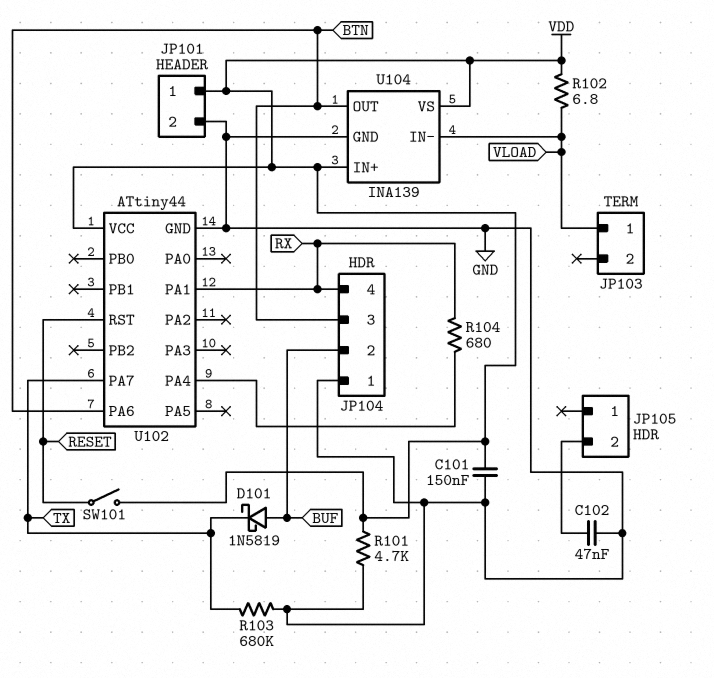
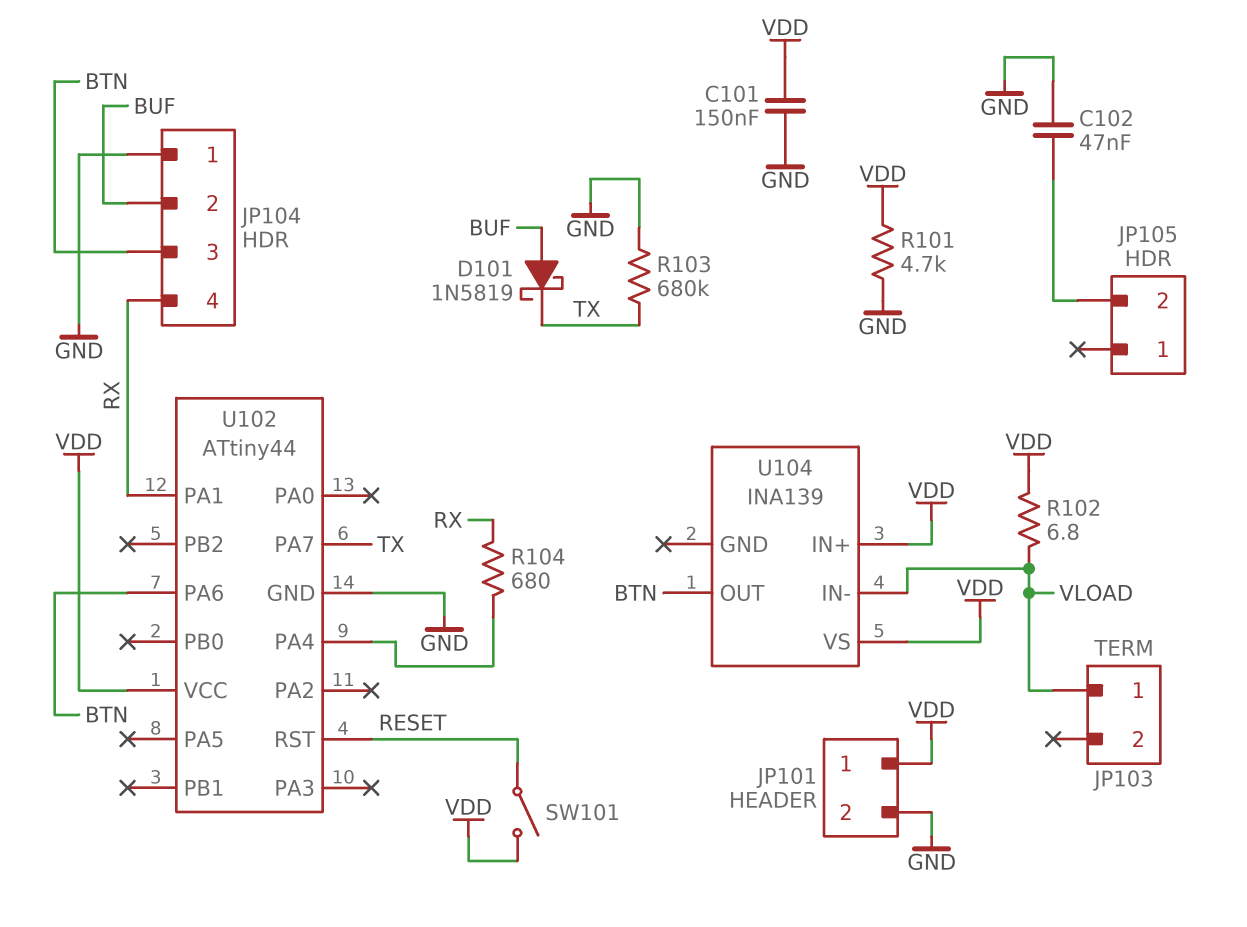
U104 pin GND: GND -> none

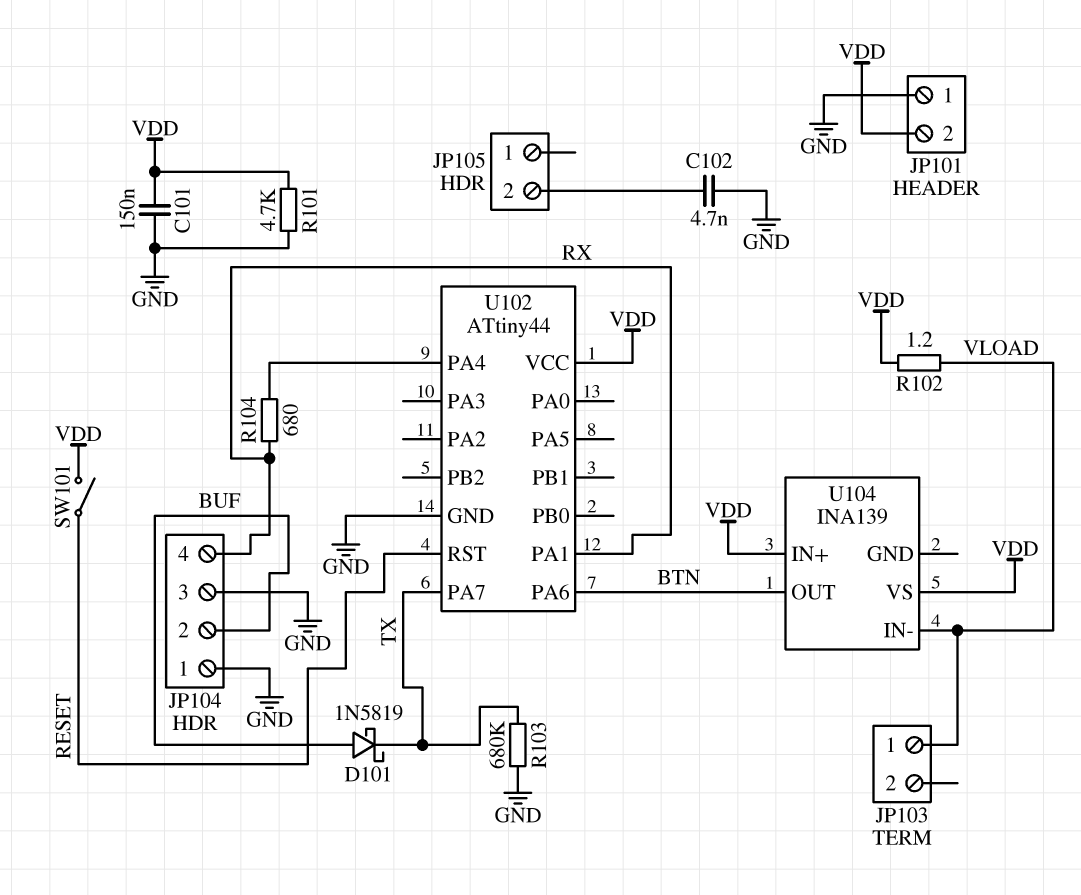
C102: 47nF (GND, JP105/2) -> 4.7nF (GND, JP105/2)
JP101 pin 1: VDD -> GND
JP101 pin 2: GND -> VDD
JP104 pin 3: BTN -> GND
R102: 6.8 (VDD, VLOAD) -> 1.2 (VDD, VLOAD)

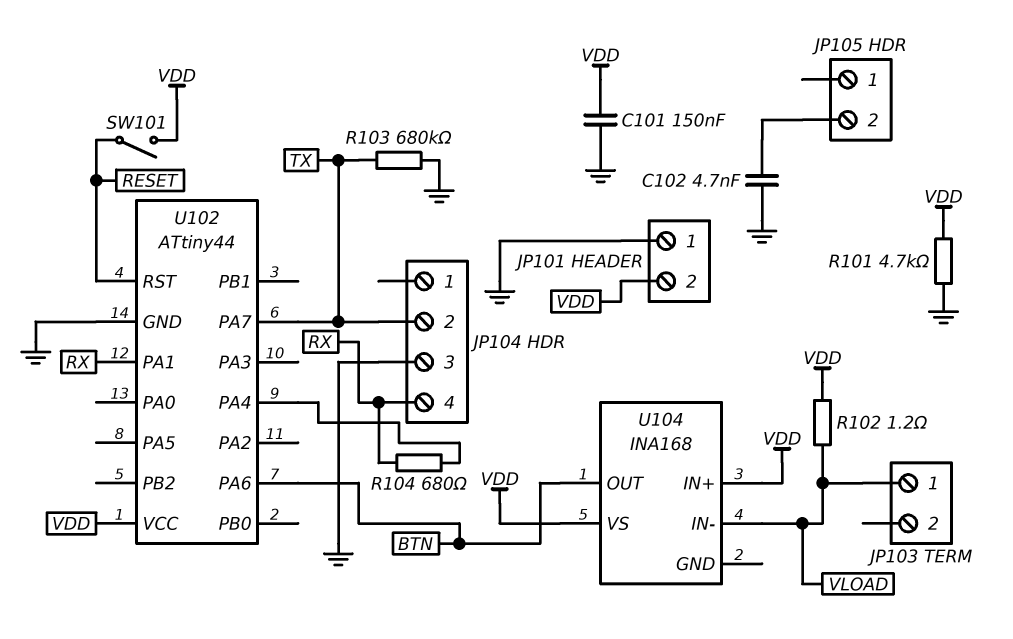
D101: schottky 1N5819 (A BUF, K TX) -> none
JP104 pin 1: GND -> none
JP104 pin 2: BUF -> TX
U104: INA139 -> INA168

